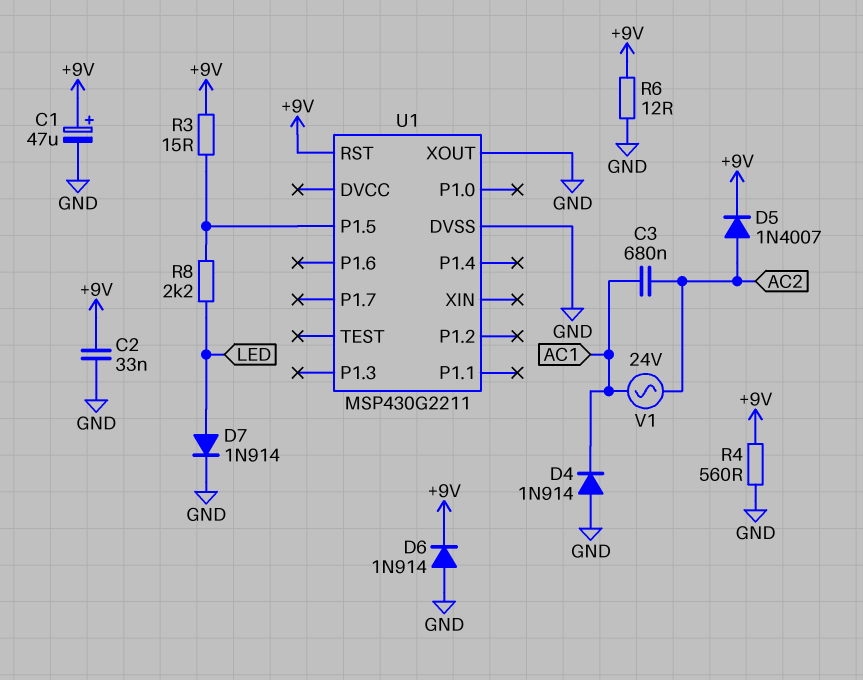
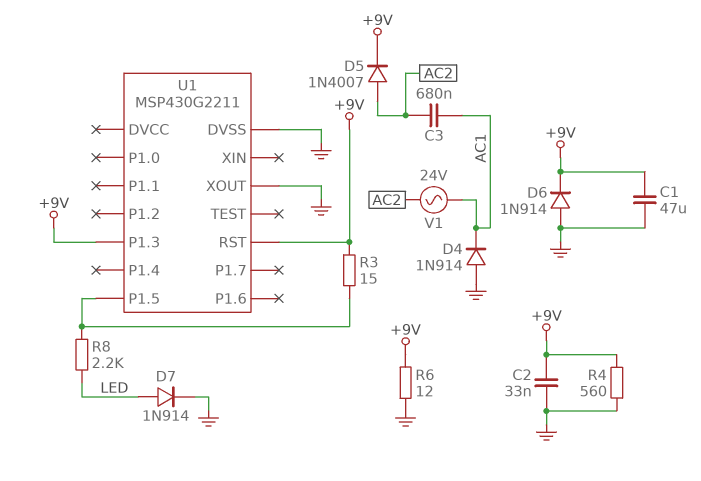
C1: 47uF (plus +9V, minus GND) -> 47uF (+9V, GND)
U1 pin P1.3: none -> +9V

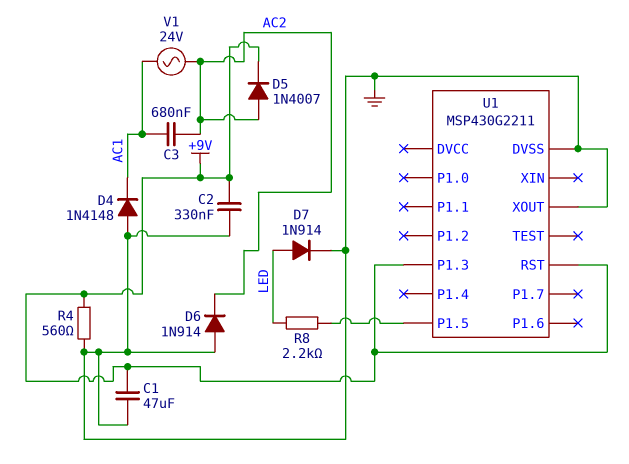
C2: 33nF (+9V, GND) -> 330nF (+9V, GND)
D4: diode 1N914 (A GND, K AC1) -> diode 1N4148 (A GND, K AC1)
D6: diode 1N914 (A GND, K +9V) -> diode 1N914 (A GND, K AC2)
R3: 15 (+9V, U1/P1.5) -> none
R6: 12 (+9V, GND) -> none

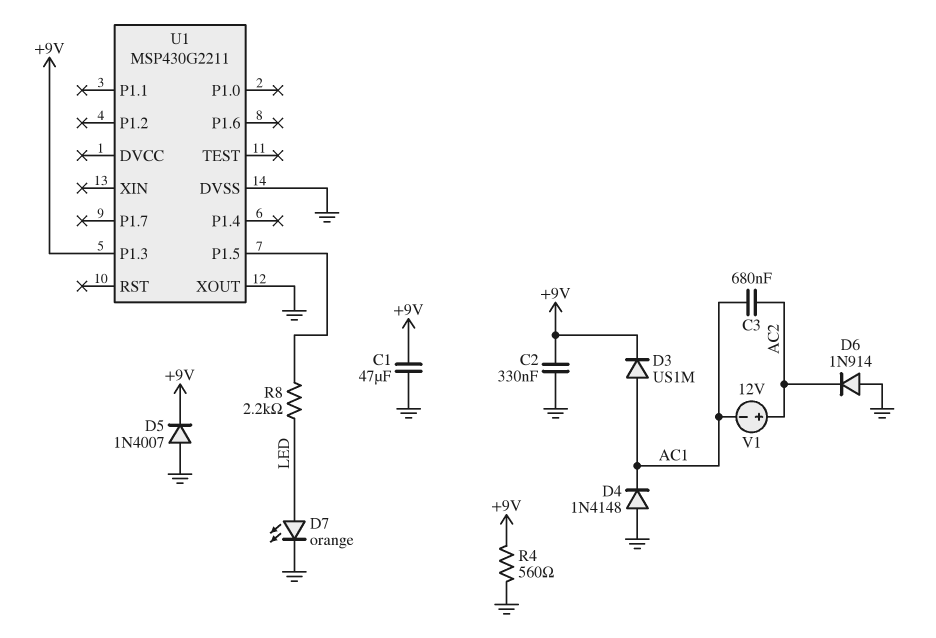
D3: none -> diode US1M (A AC1, K +9V)
D5: diode 1N4007 (A AC2, K +9V) -> diode 1N4007 (A GND, K +9V)
D7: diode 1N914 (A LED, K GND) -> LED orange (A LED, K GND)
U1 pin RST: +9V -> none
V1: AC 24V (AC1, AC2) -> 12V (plus AC2, minus AC1)

